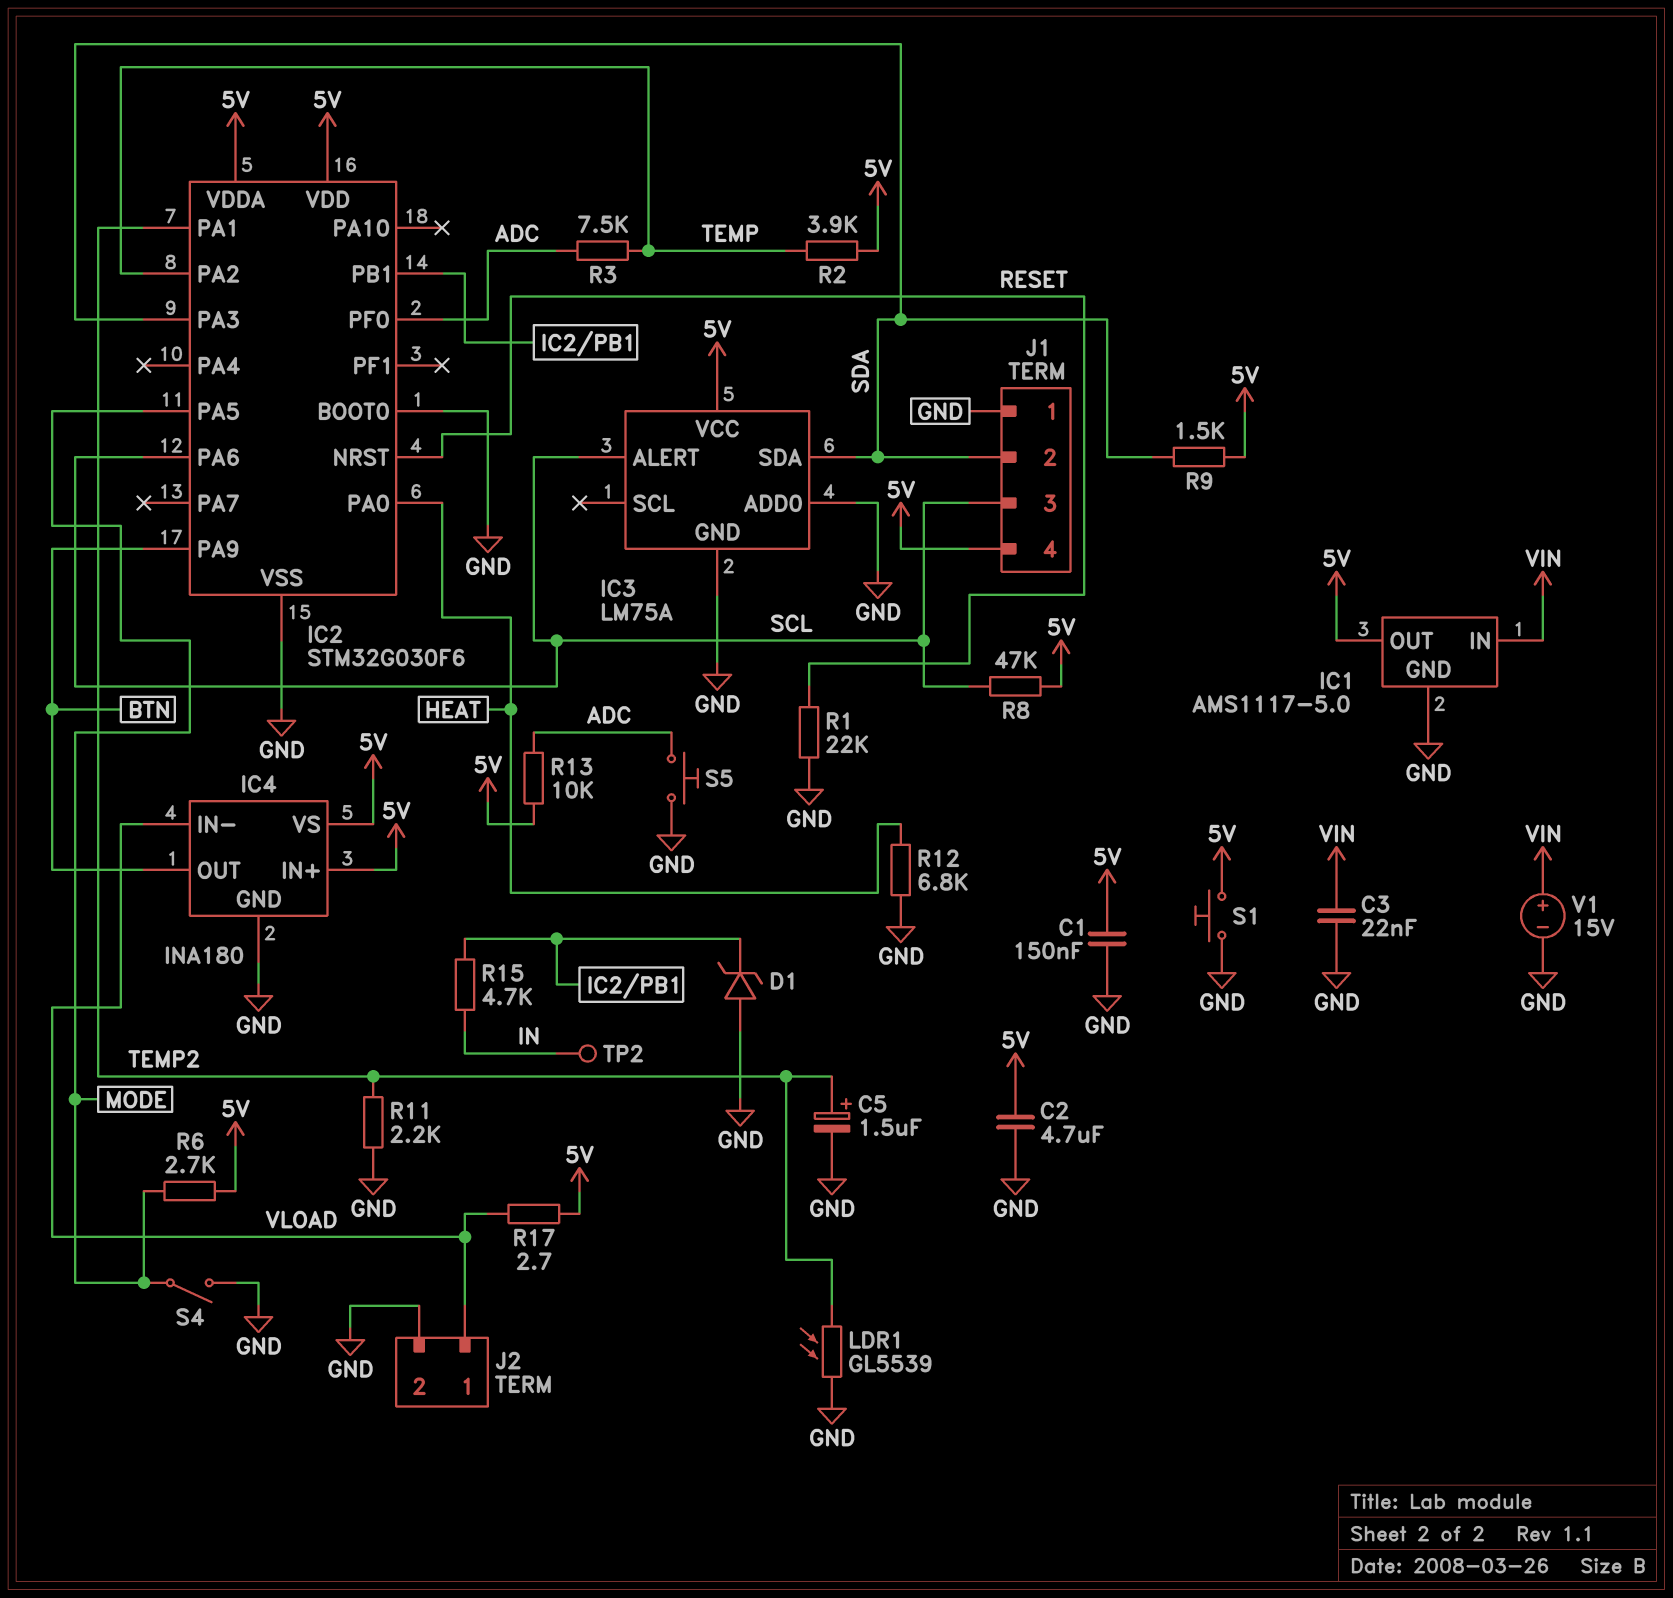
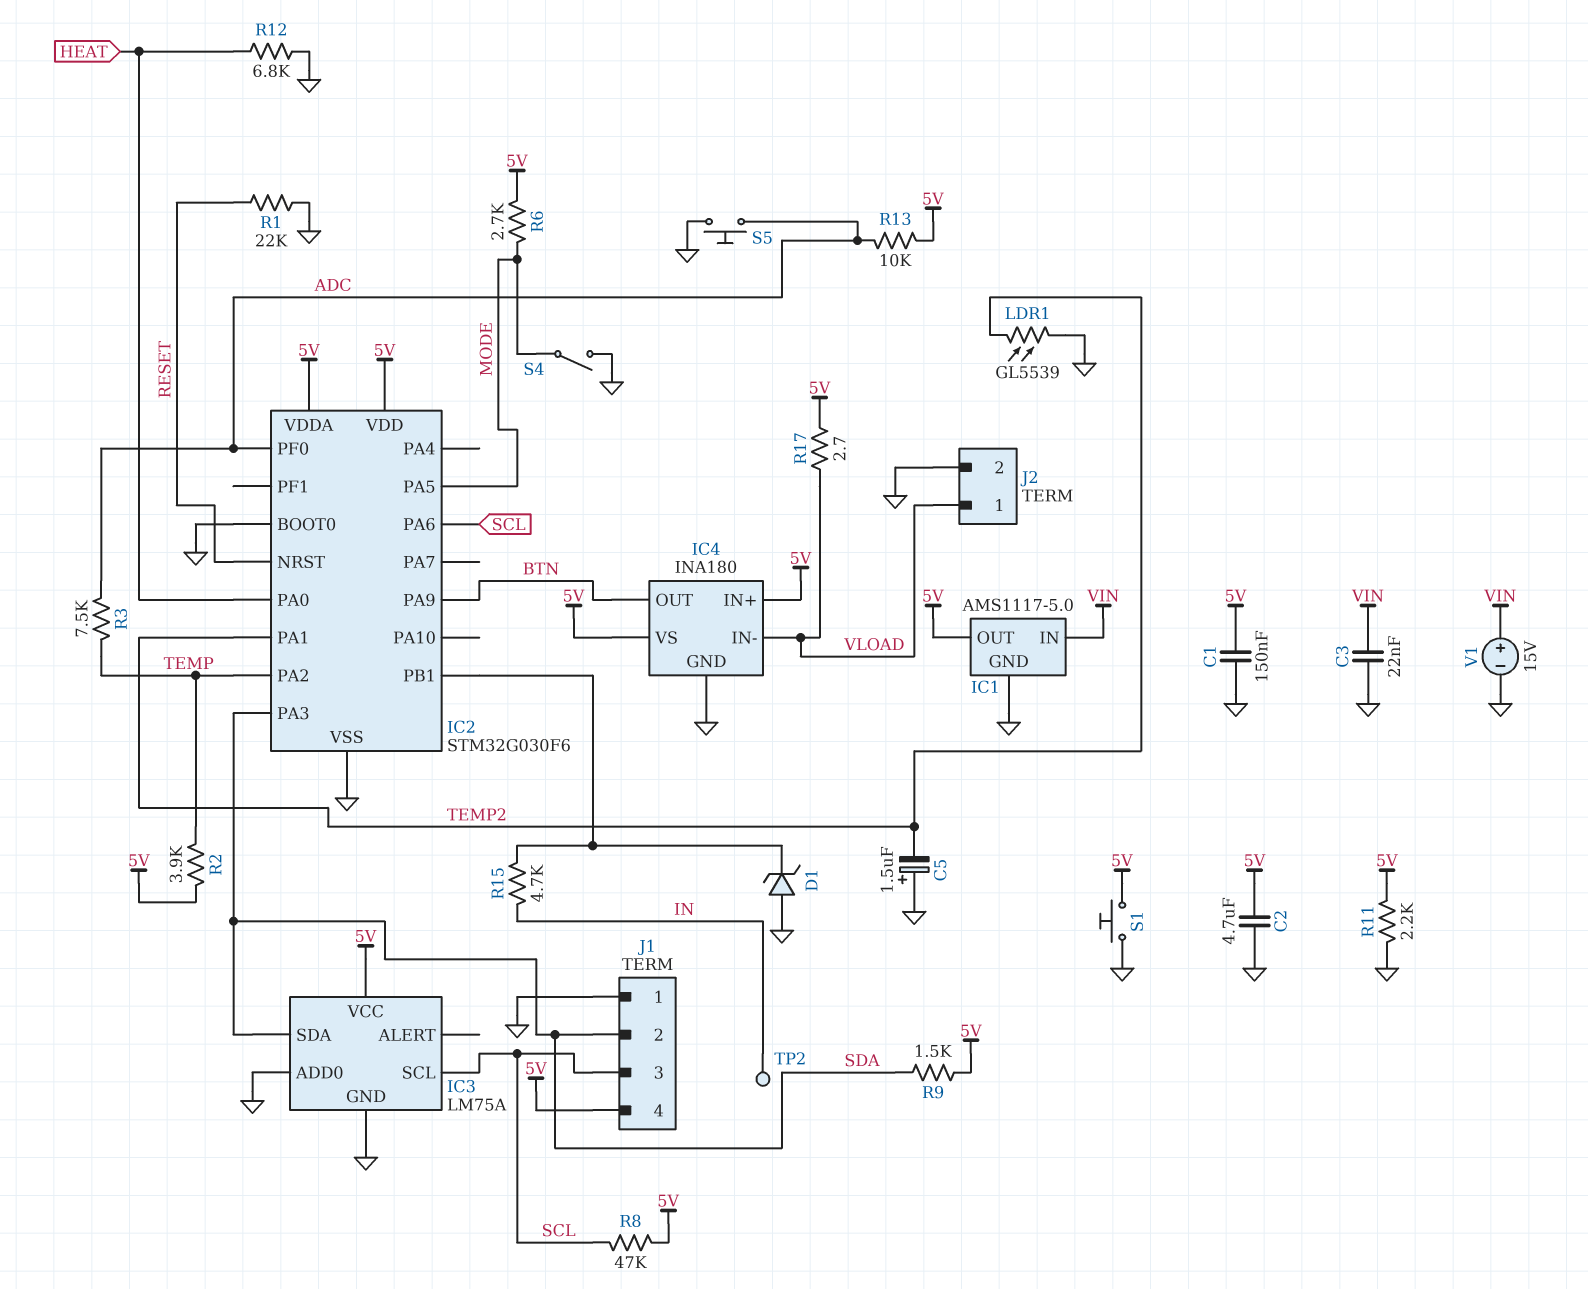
C5: 1.5uF (plus TEMP2, minus GND) -> 1.5uF (plus GND, minus TEMP2)
IC3 pin ALERT: SCL -> none
IC3 pin SCL: none -> SCL
R11: 2.2k (GND, TEMP2) -> 2.2k (5V, GND)

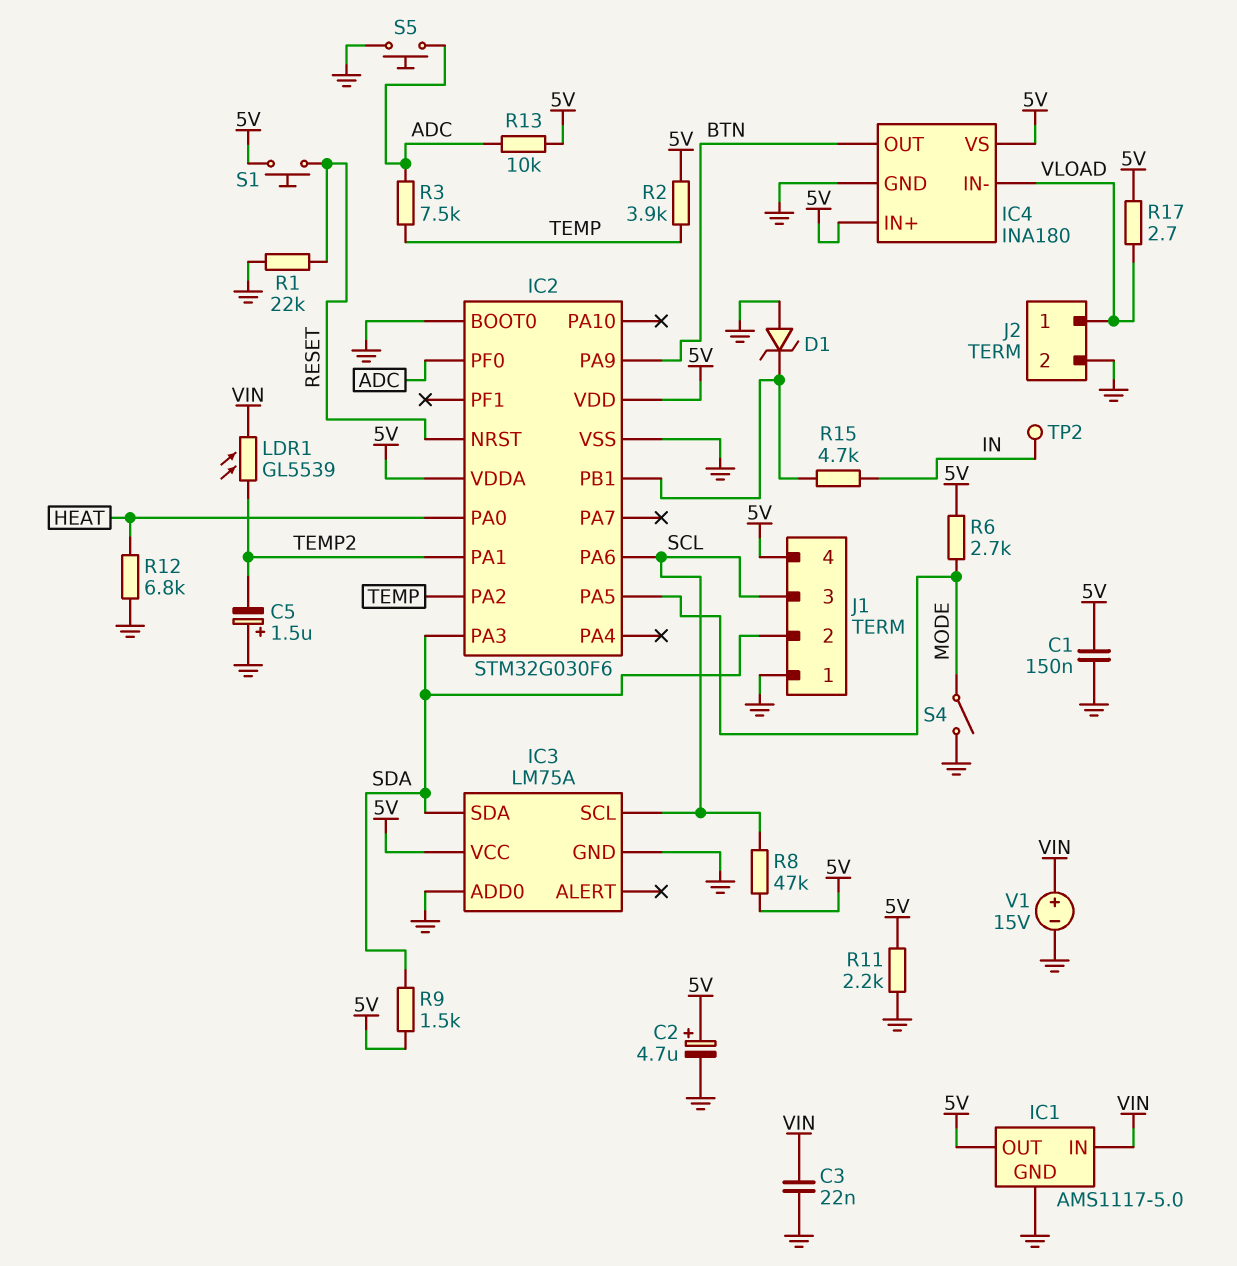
C2: 4.7uF (5V, GND) -> 4.7uF (plus 5V, minus GND)
LDR1: GL5539 (GND, TEMP2) -> GL5539 (TEMP2, VIN)
S1: button (5V, GND) -> button (5V, RESET)

